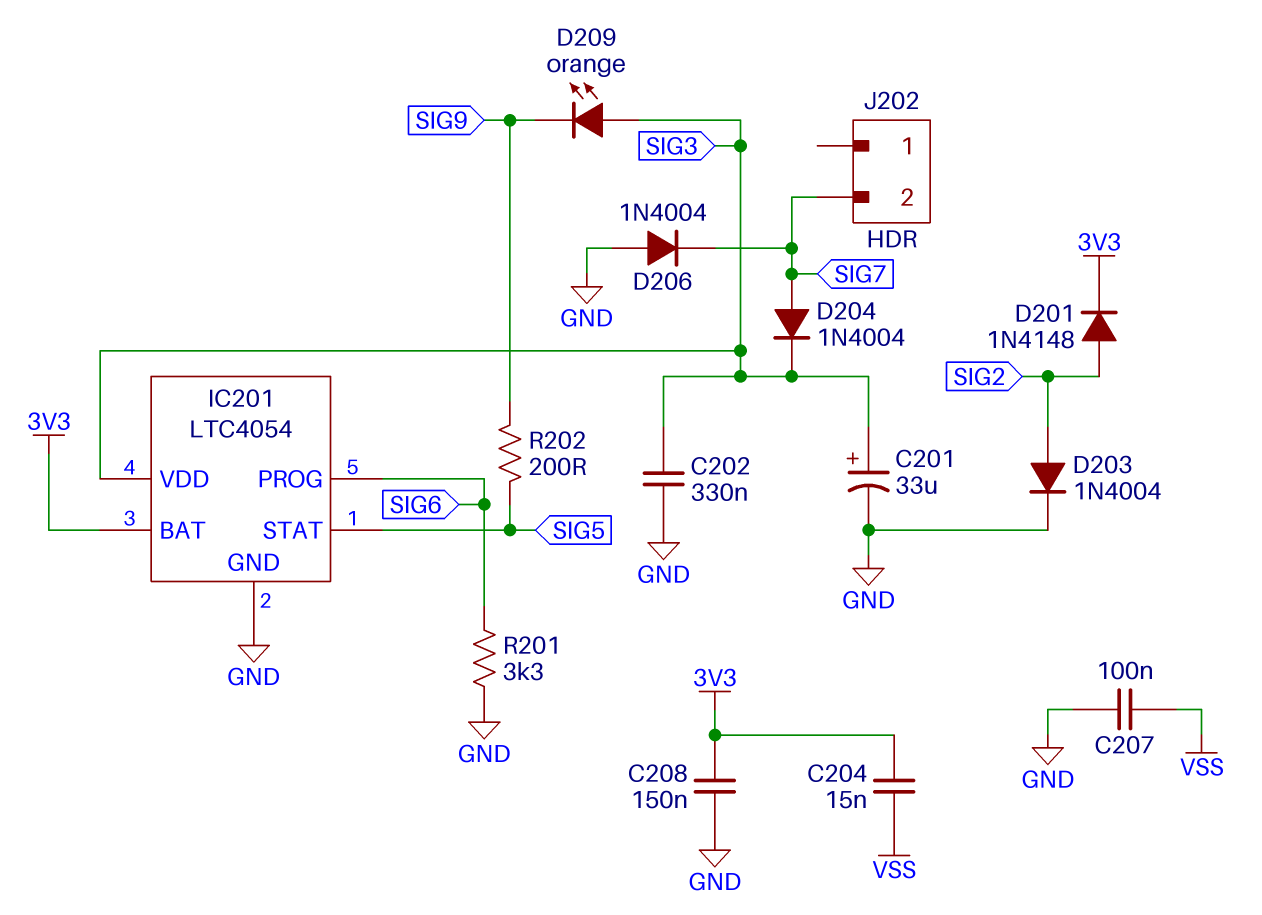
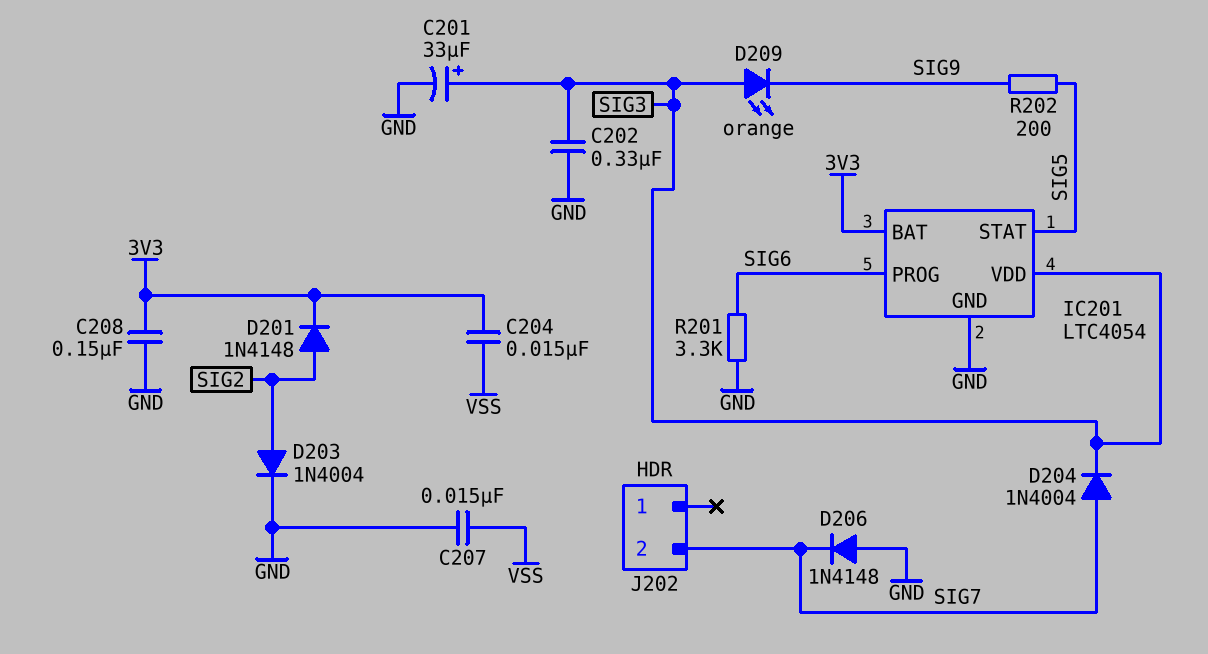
C207: 100nF (GND, VSS) -> 15nF (GND, VSS)
D206: diode 1N4004 (A GND, K SIG7) -> diode 1N4148 (A GND, K SIG7)

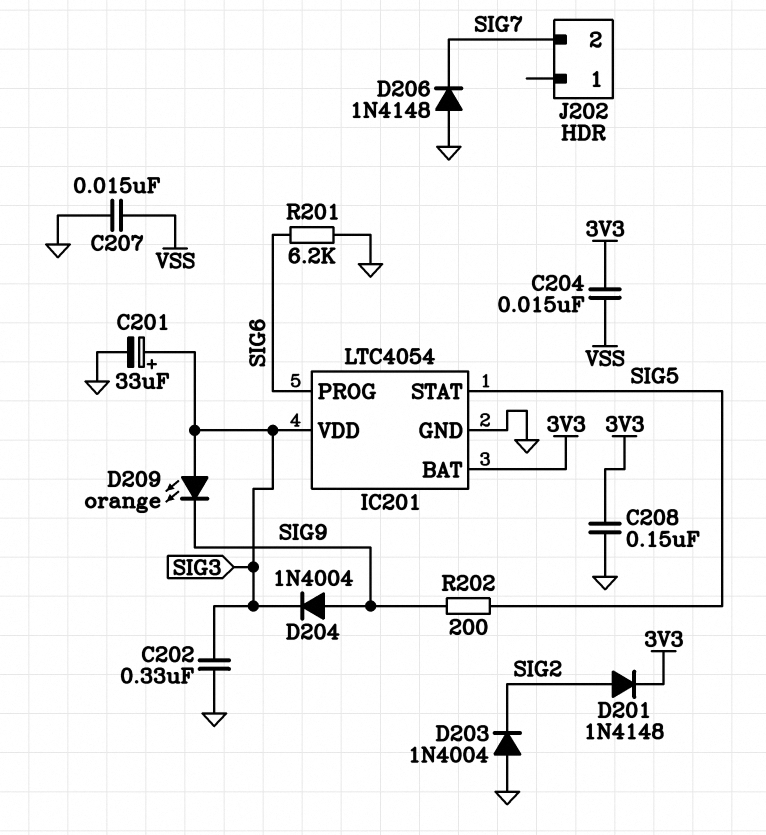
D203: diode 1N4004 (A SIG2, K GND) -> diode 1N4004 (A GND, K SIG2)
D204: diode 1N4004 (A SIG7, K SIG3) -> diode 1N4004 (A SIG9, K SIG3)
R201: 3.3k (GND, SIG6) -> 6.2k (GND, SIG6)

